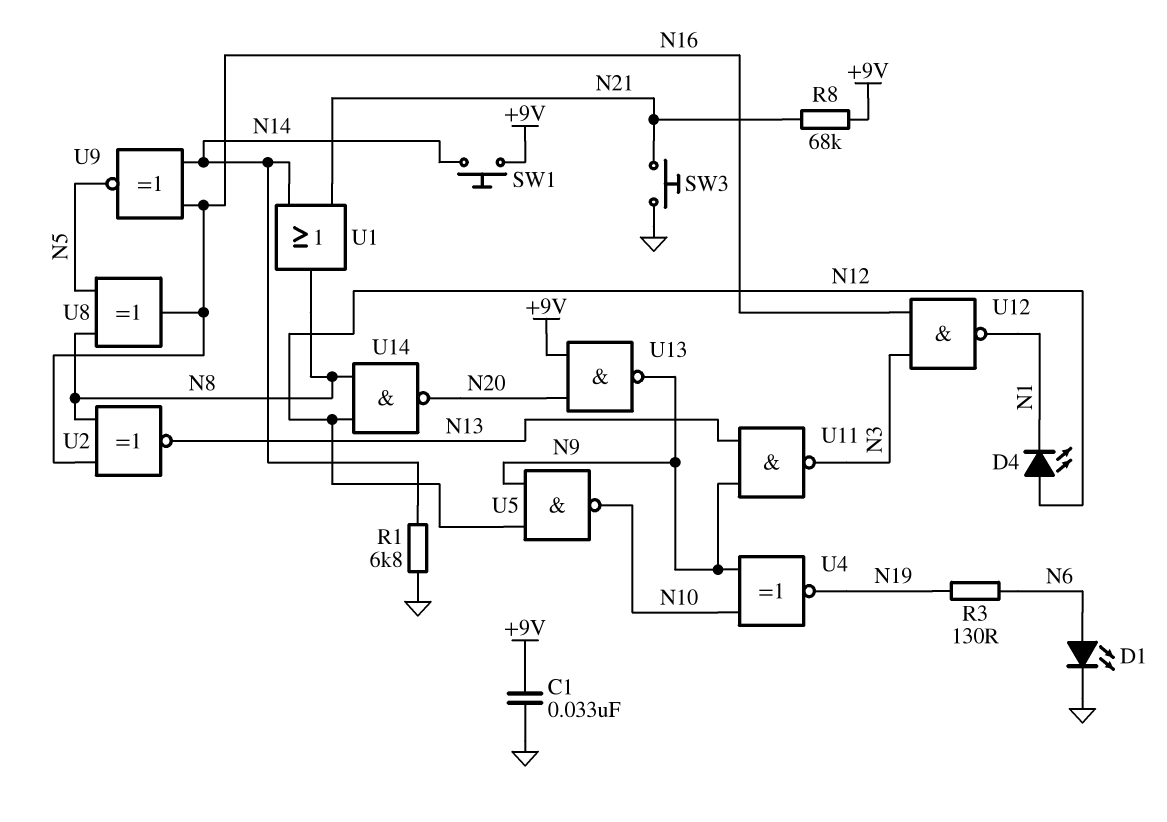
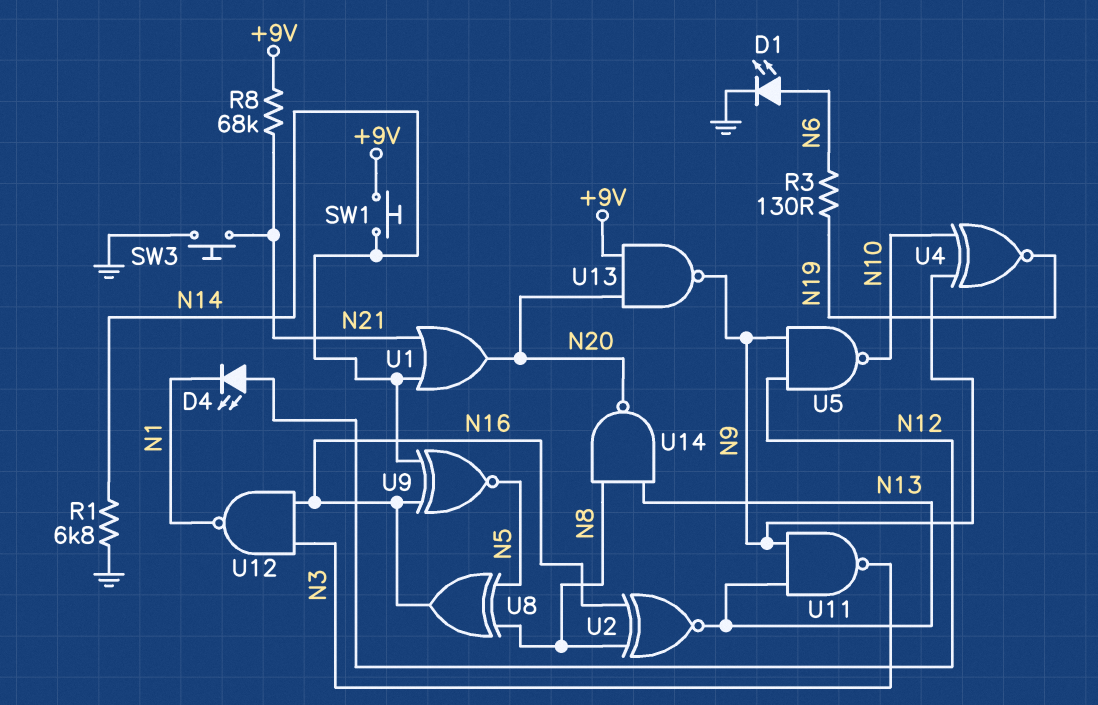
C1: 33nF (+9V, GND) -> none
U1: OR (in N14, in N21, out N8) -> OR (in N14, in N21, out N20)
U14: NAND (in N8, in N12, out N20) -> NAND (in N8, in N13, out N20)

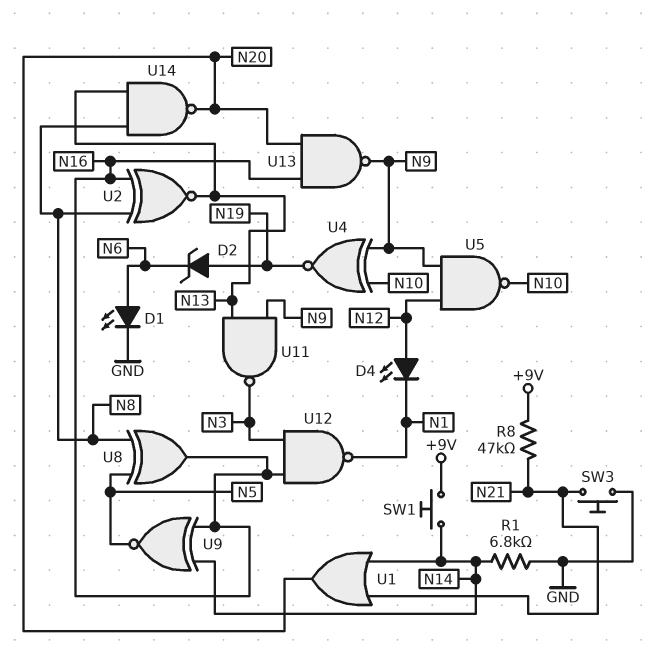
D2: none -> zener (A N19, K N6)
R3: 130 (N6, N19) -> none
R8: 68k (+9V, N21) -> 47k (+9V, N21)
U13: NAND (in +9V, in N20, out N9) -> NAND (in N16, in N20, out N9)

